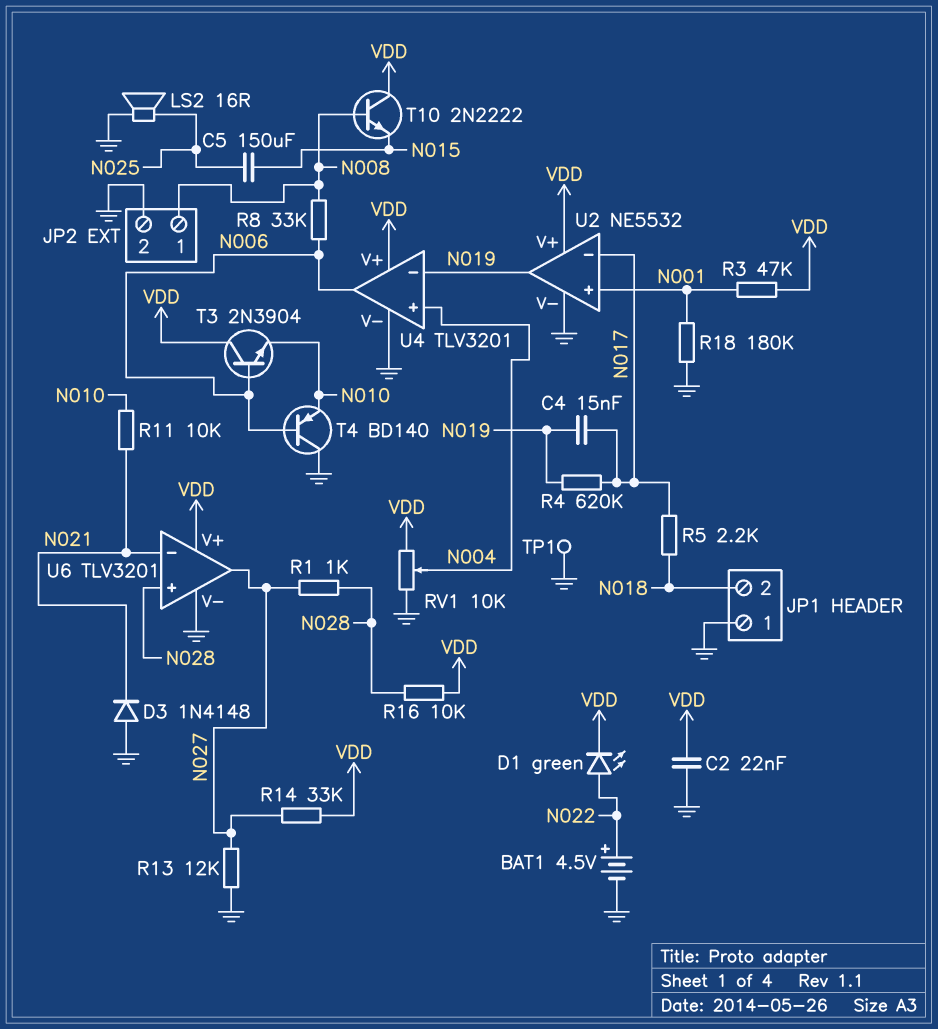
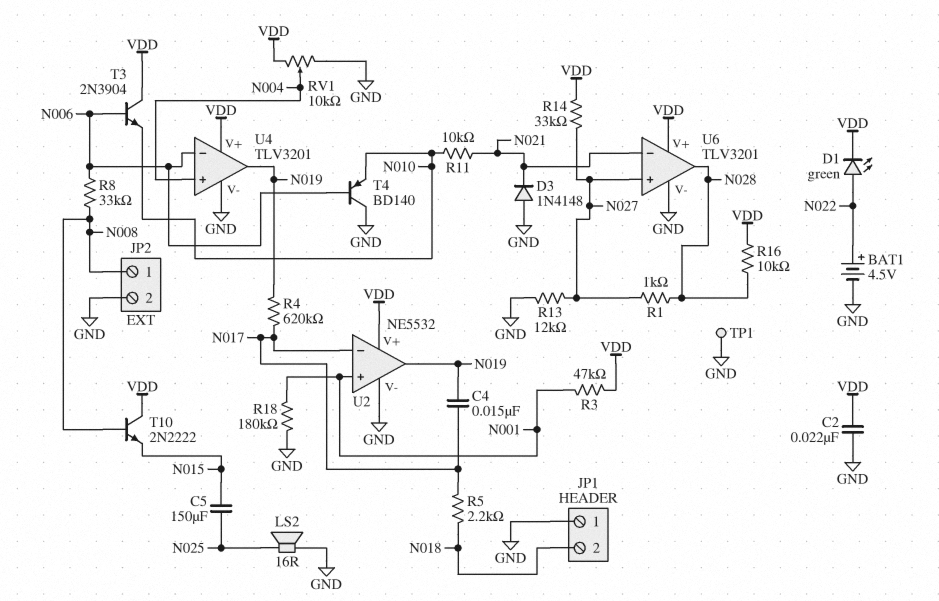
U4 pin in-: N019 -> N006
U4 pin out: N006 -> N019
U6 pin in+: N028 -> N027
U6 pin out: N027 -> N028

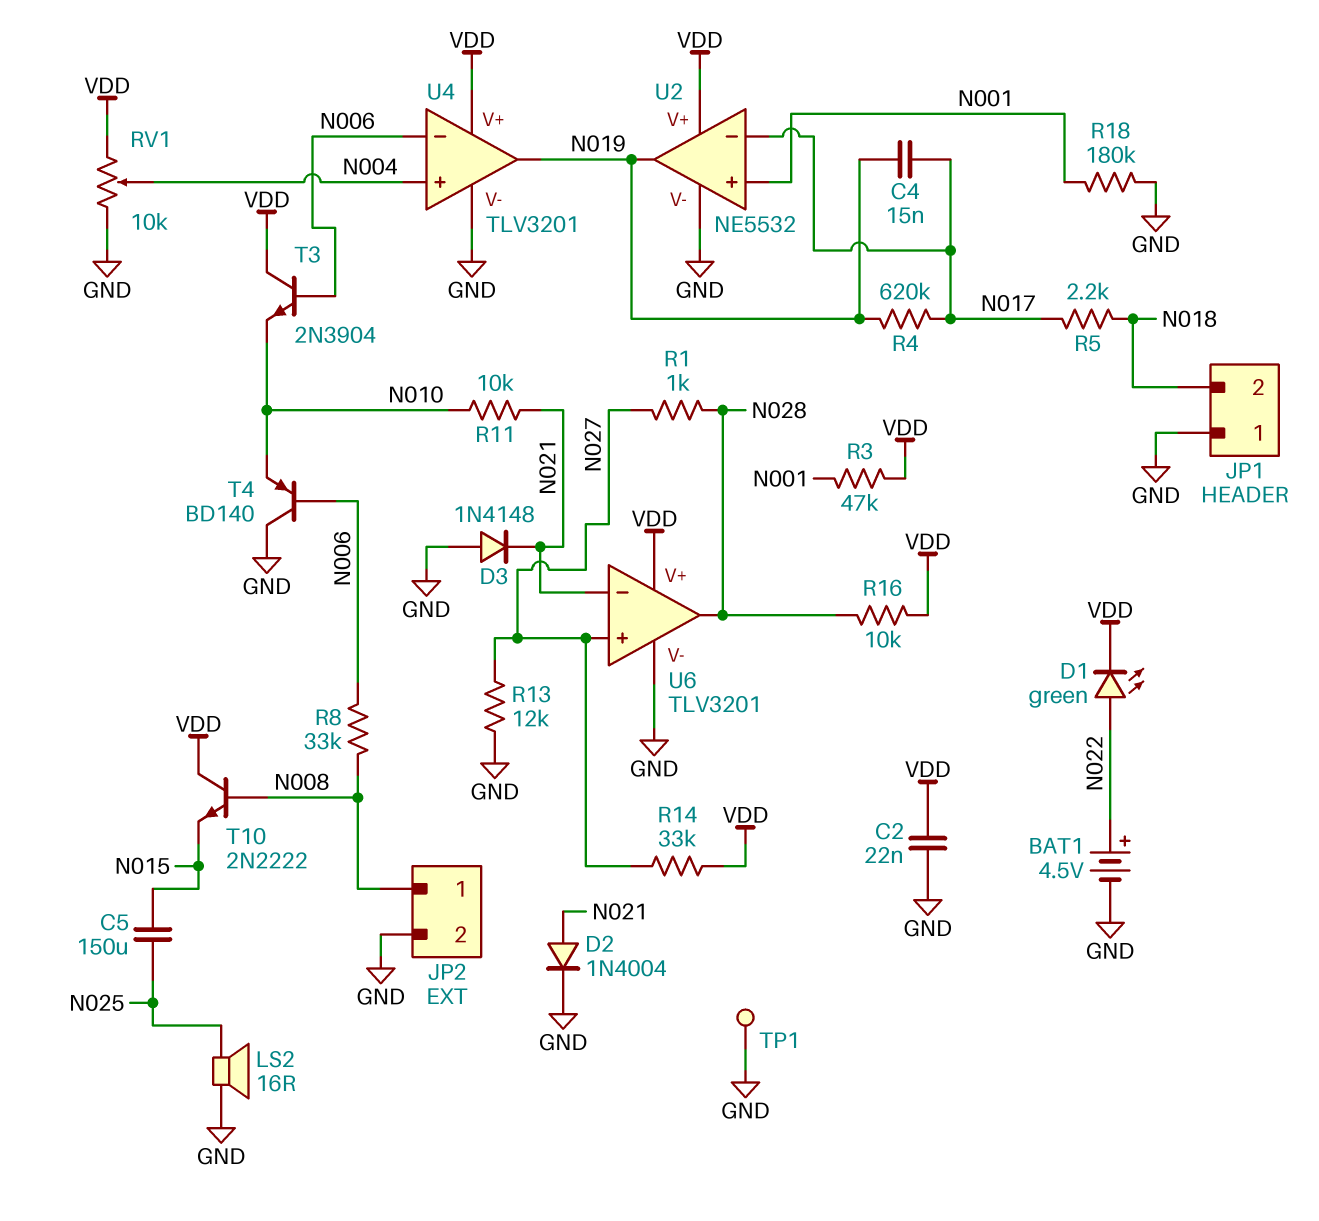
D2: none -> diode 1N4004 (A N021, K GND)

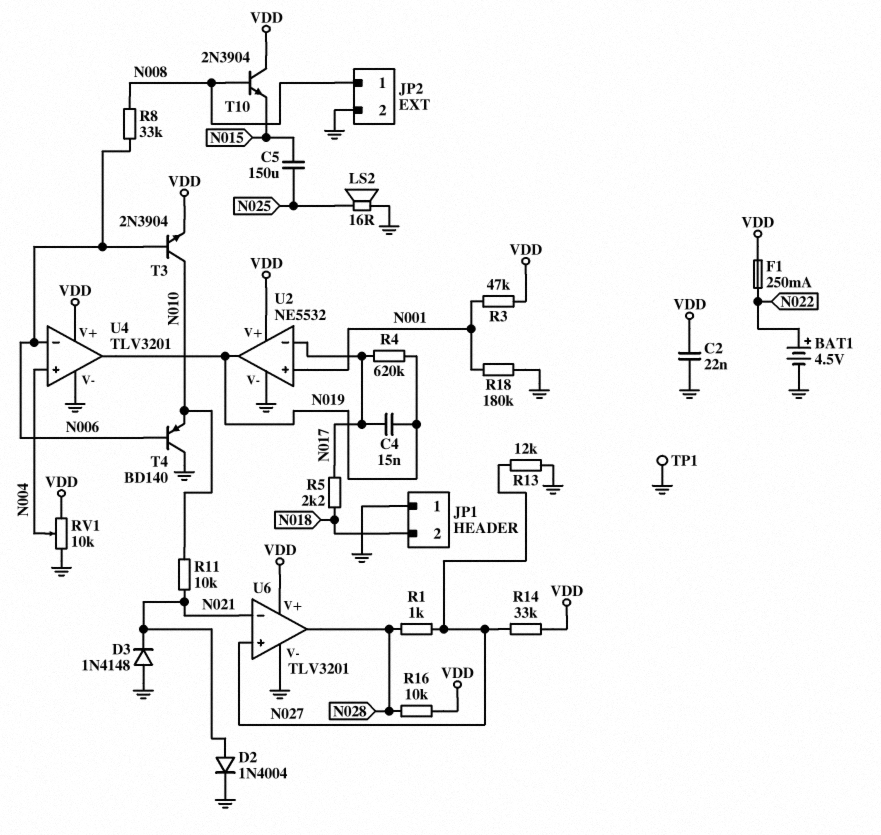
D1: LED green (A N022, K VDD) -> none
F1: none -> 250mA (N022, VDD)
T3: NPN 2N3904 (B N006, C VDD, E N010) -> NPN 2N3904 (B N006, C N010, E VDD)
T10: NPN 2N2222 (B N008, C VDD, E N015) -> NPN 2N3904 (B N008, C VDD, E N015)

